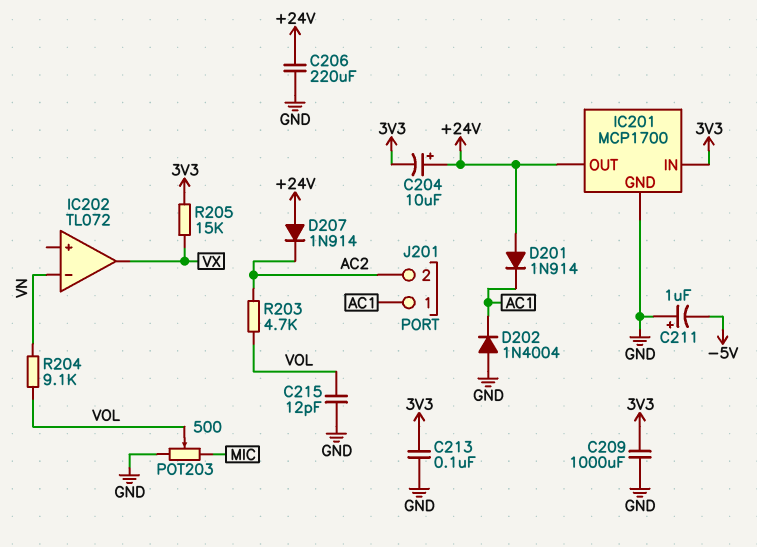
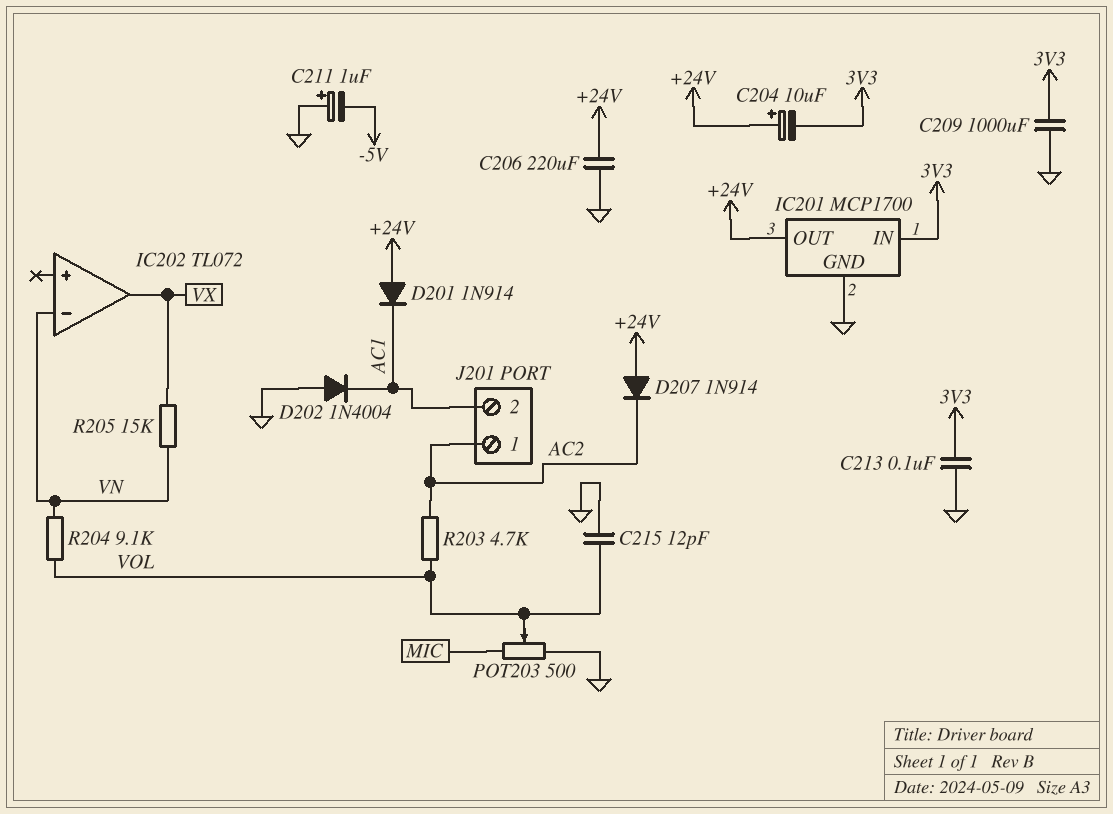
J201 pin 1: AC1 -> AC2
J201 pin 2: AC2 -> AC1
R205: 15k (3V3, VX) -> 15k (VN, VX)

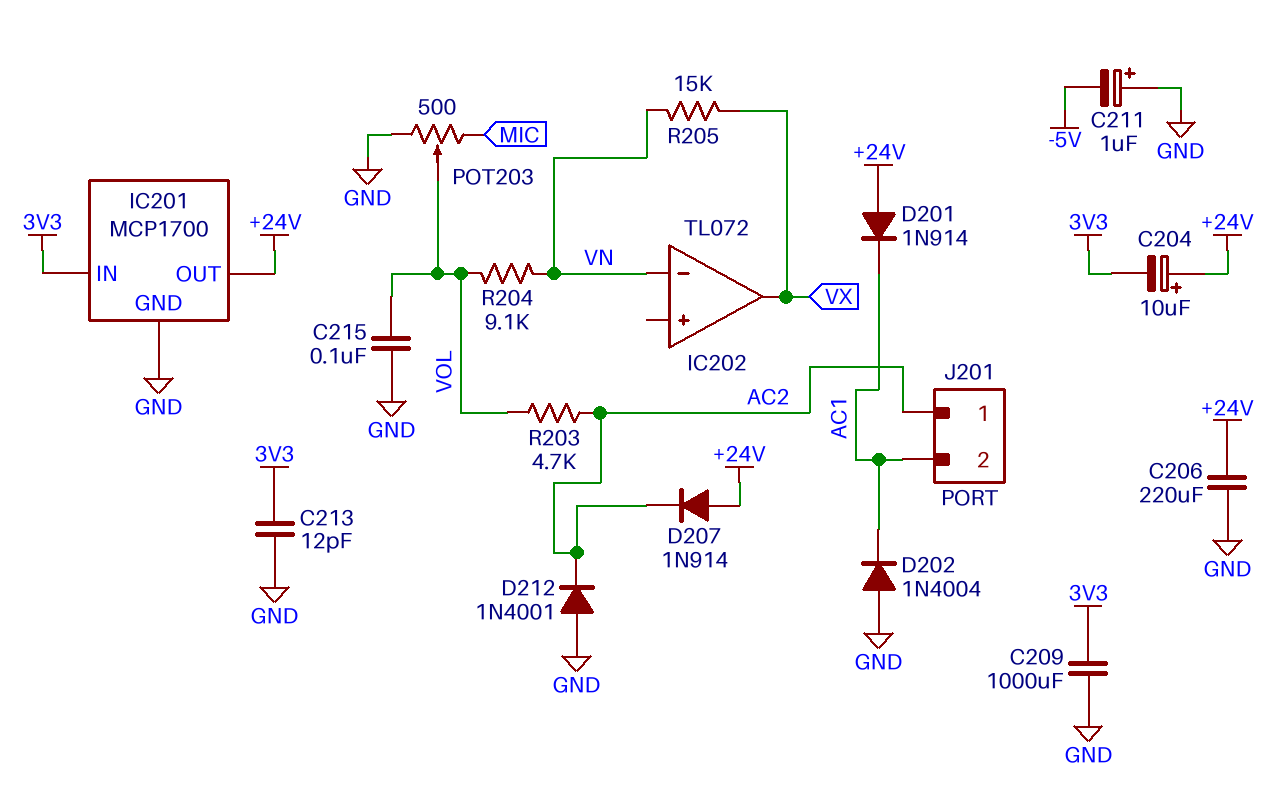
C213: 100nF (3V3, GND) -> 12pF (3V3, GND)
C215: 12pF (GND, VOL) -> 100nF (GND, VOL)
D212: none -> diode 1N4001 (A GND, K AC2)

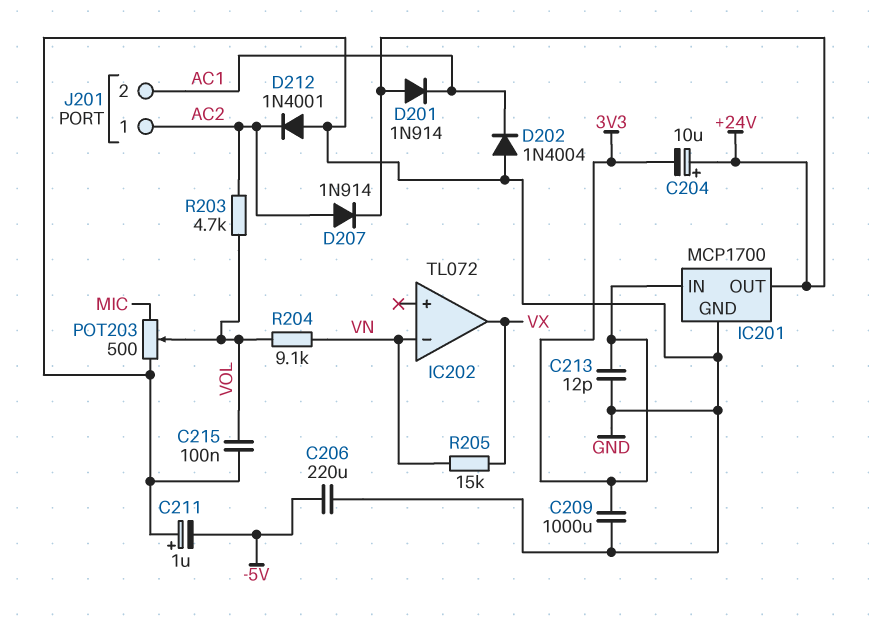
C206: 220uF (+24V, GND) -> 220uF (-5V, GND)
D207: diode 1N914 (A +24V, K AC2) -> diode 1N914 (A AC2, K +24V)

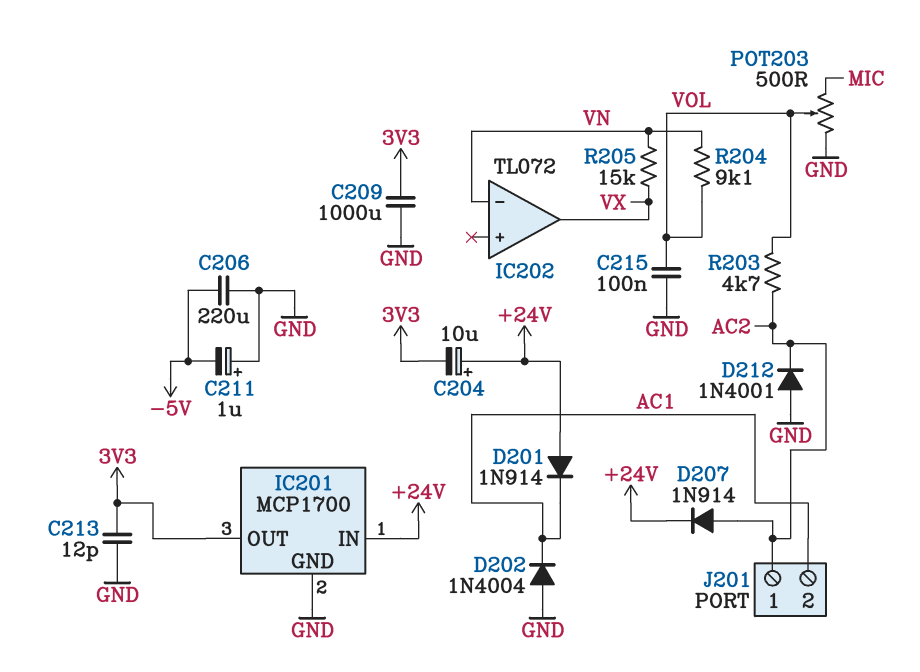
IC201 pin IN: 3V3 -> +24V
IC201 pin OUT: +24V -> 3V3

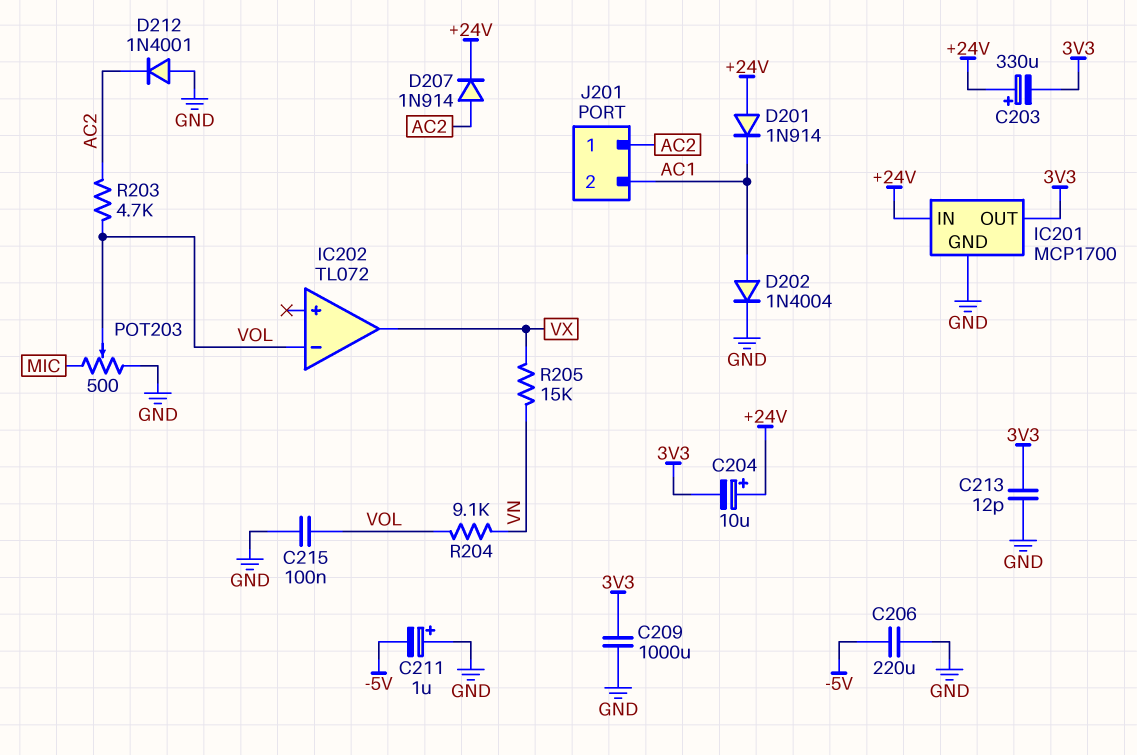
C203: none -> 330uF (plus +24V, minus 3V3)
D202: diode 1N4004 (A GND, K AC1) -> diode 1N4004 (A AC1, K GND)
IC202 pin in-: VN -> VOL

